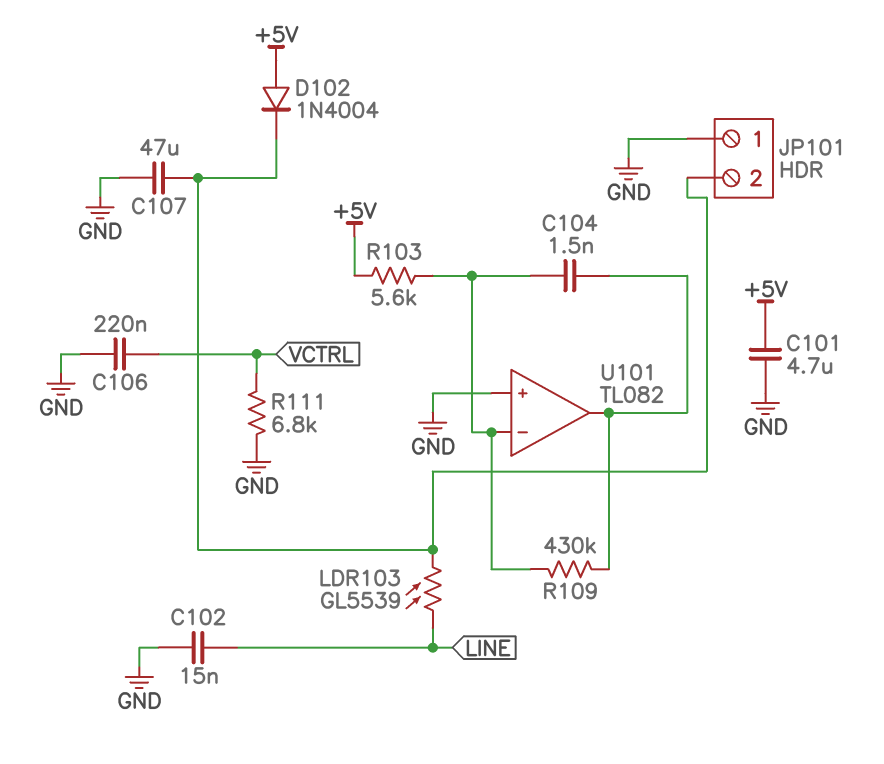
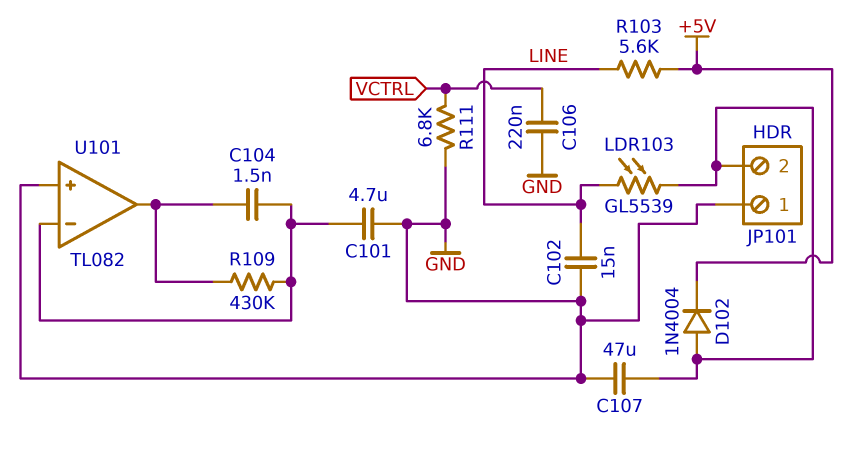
C101: 4.7uF (+5V, GND) -> 4.7uF (GND, U101/in-)
D102: diode 1N4004 (A +5V, K JP101/2) -> diode 1N4004 (A JP101/2, K +5V)
R103: 5.6k (+5V, U101/in-) -> 5.6k (+5V, LINE)

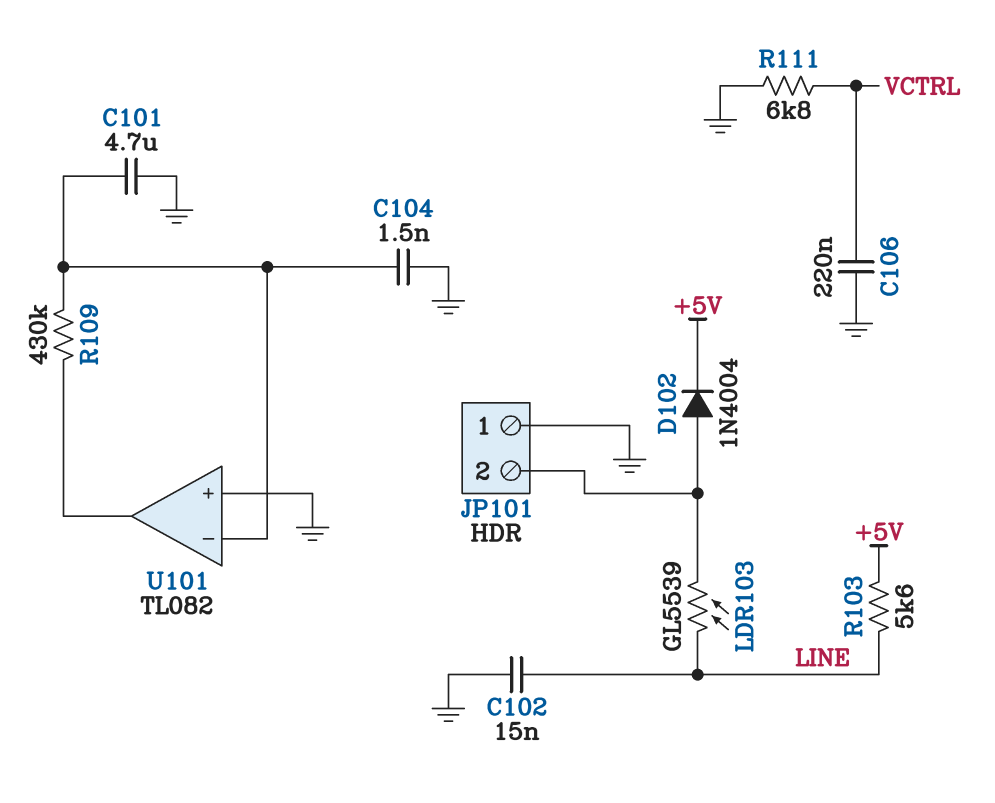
C104: 1.5nF (U101/in-, U101/out) -> 1.5nF (GND, U101/in-)
C107: 47uF (GND, JP101/2) -> none

